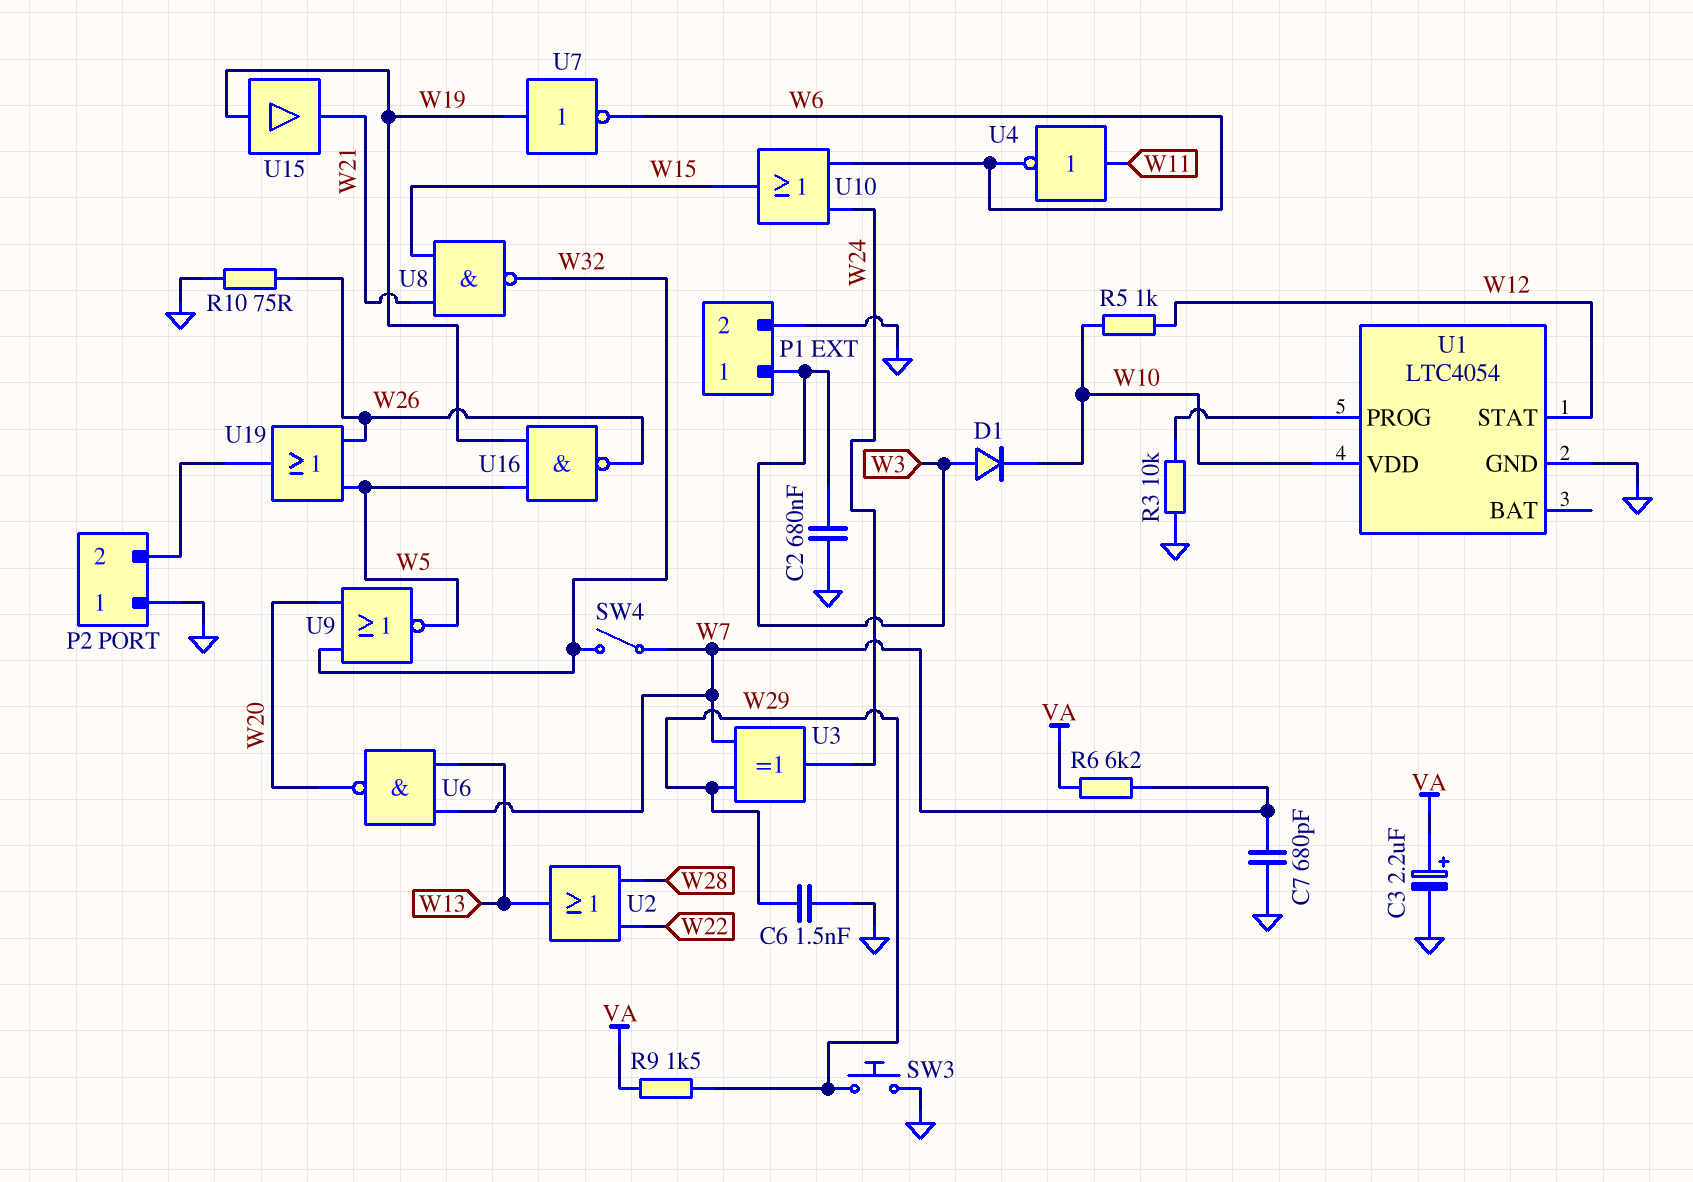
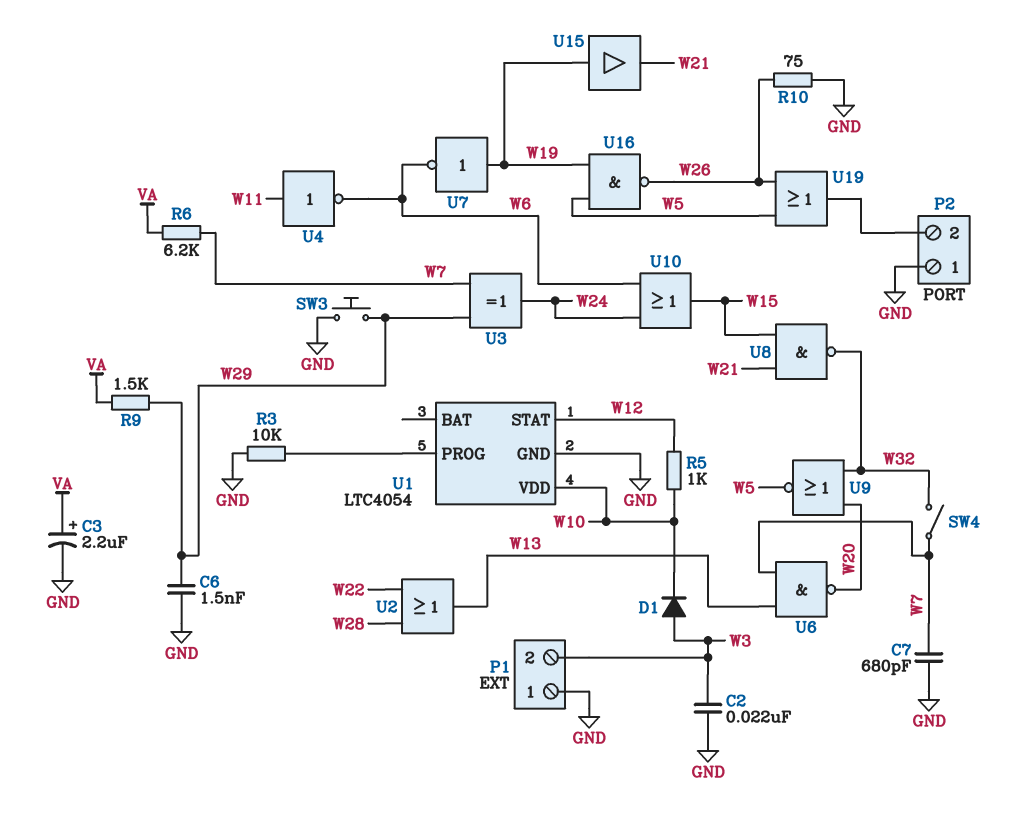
C2: 680nF (GND, W3) -> 22nF (GND, W3)
P1 pin 1: W3 -> GND
P1 pin 2: GND -> W3

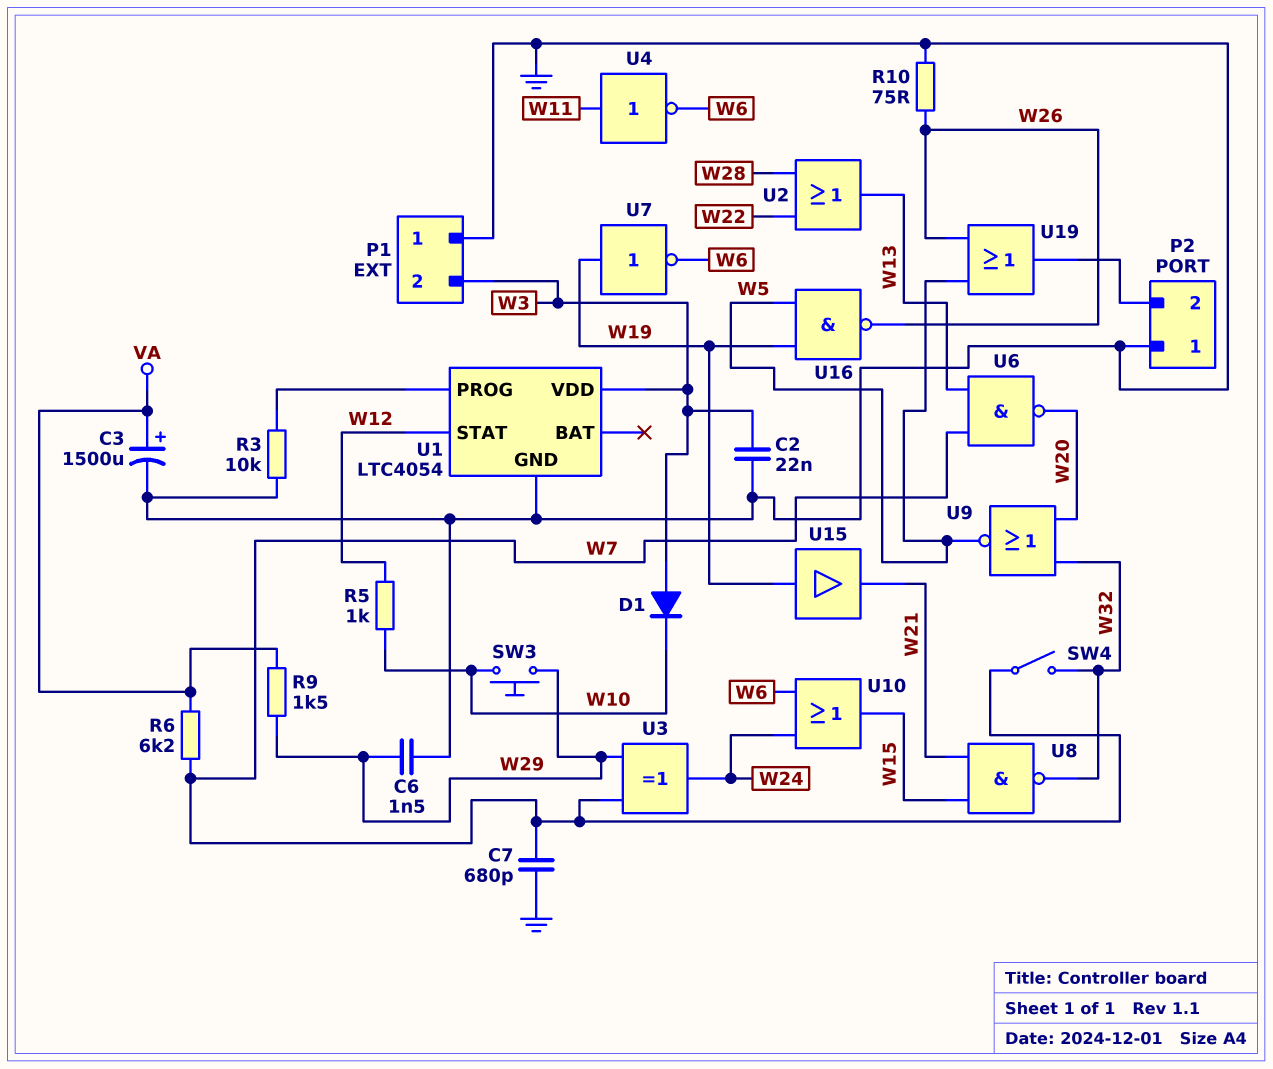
C3: 2.2uF (plus VA, minus GND) -> 1500uF (plus VA, minus GND)
SW3: button (GND, W29) -> button (W10, W29)
U1 pin VDD: W10 -> W3

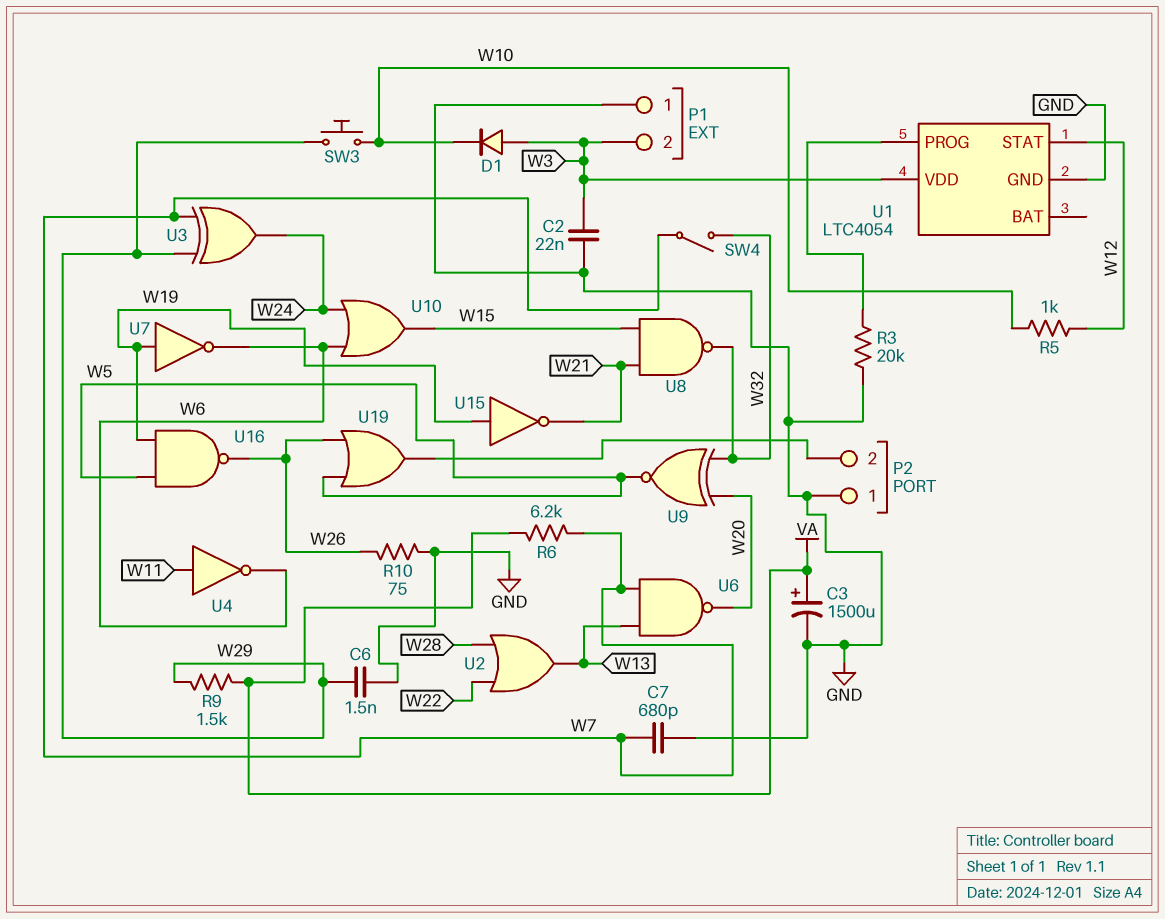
R3: 10k (GND, U1/PROG) -> 20k (GND, U1/PROG)
U9: NOR (in W20, in W32, out W5) -> XNOR (in W20, in W32, out W5)
U15: buffer (in W19, out W21) -> NOT (in W19, out W21)

